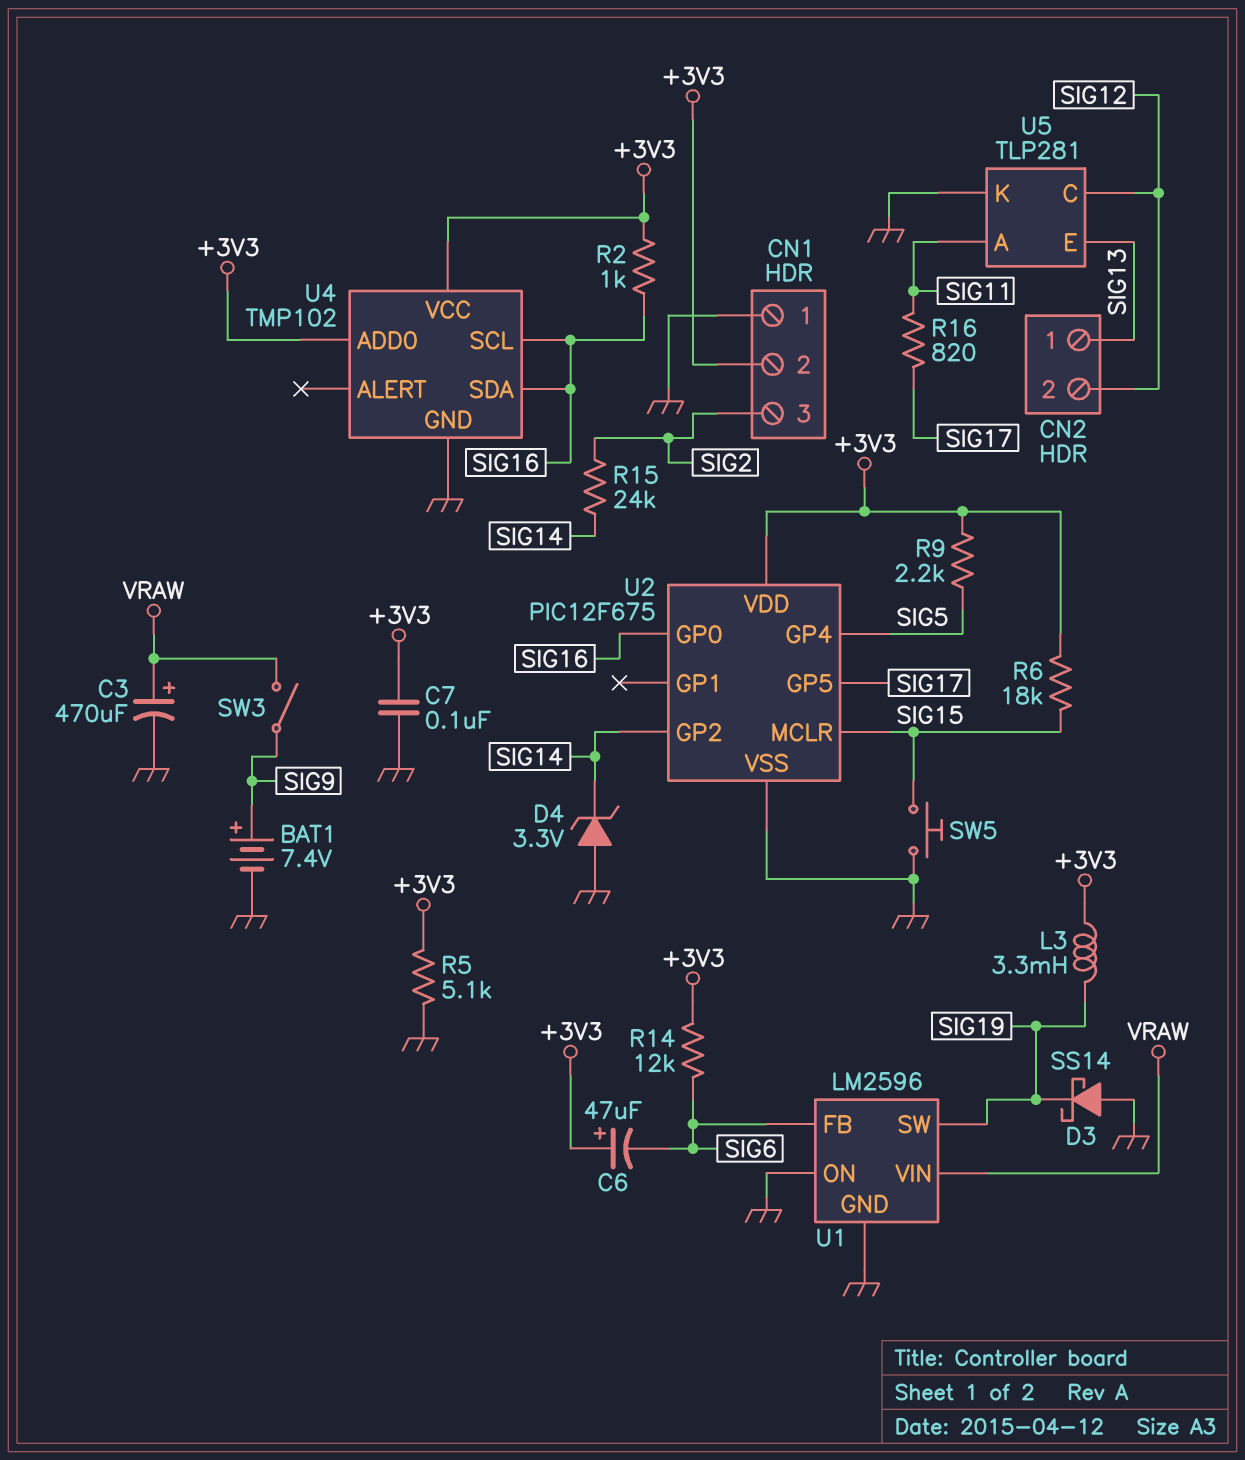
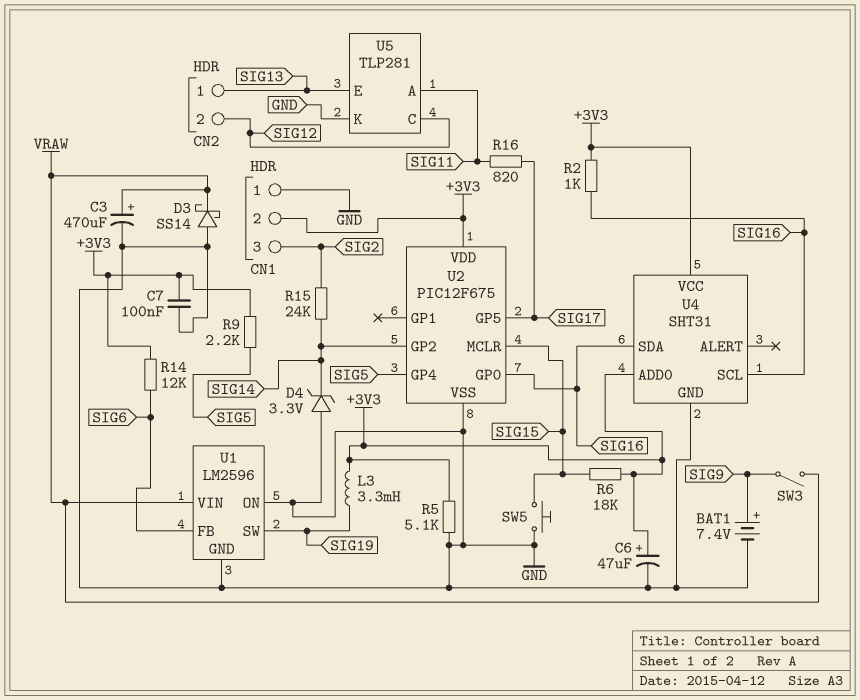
C6: 47uF (plus +3V3, minus SIG6) -> 47uF (plus +3V3, minus GND)
D3: schottky SS14 (A GND, K SIG19) -> schottky SS14 (A GND, K VRAW)
U4: TMP102 -> SHT31

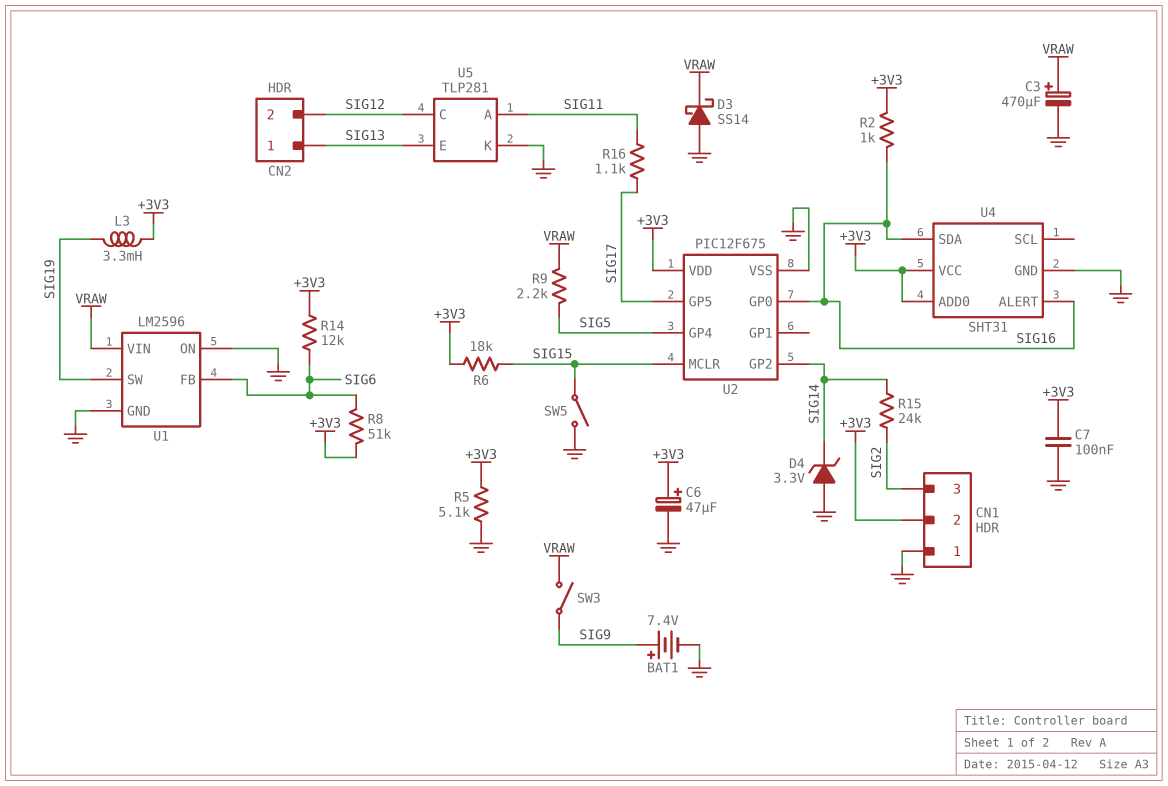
R8: none -> 51k (+3V3, SIG6)
R9: 2.2k (+3V3, SIG5) -> 2.2k (SIG5, VRAW)
R16: 820 (SIG11, SIG17) -> 1.1k (SIG11, SIG17)
SW5: button (GND, SIG15) -> switch (GND, SIG15)
U4 pin ALERT: none -> SIG16
U4 pin SCL: SIG16 -> none

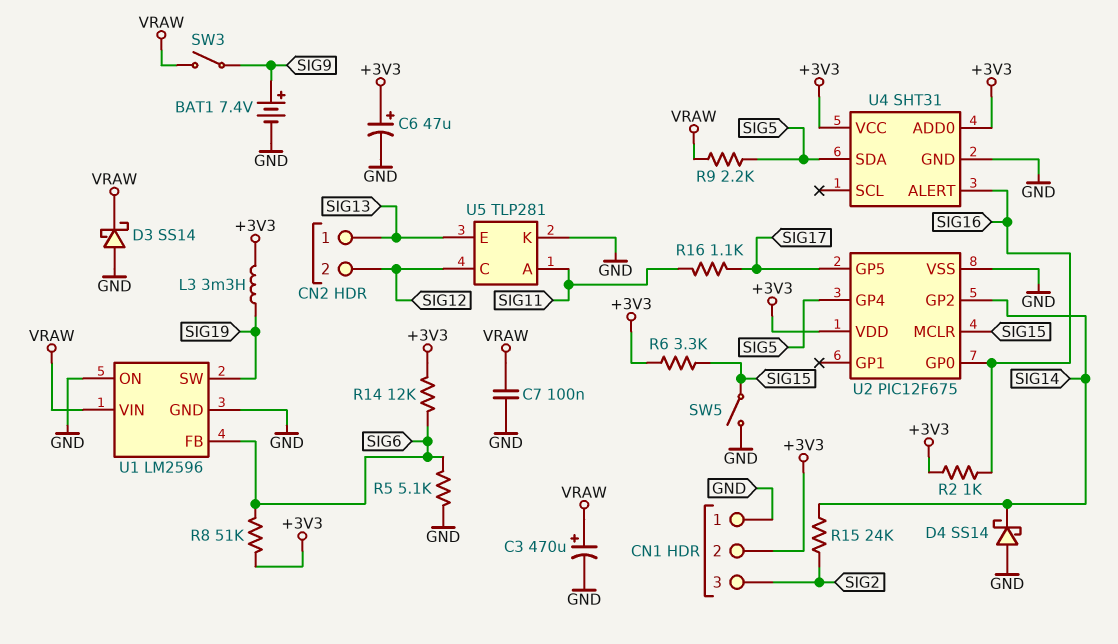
C7: 100nF (+3V3, GND) -> 100nF (GND, VRAW)
D4: zener 3.3V (A GND, K SIG14) -> schottky SS14 (A GND, K SIG14)
R5: 5.1k (+3V3, GND) -> 5.1k (GND, SIG6)
R6: 18k (+3V3, SIG15) -> 3.3k (+3V3, SIG15)
U4 pin SDA: SIG16 -> SIG5

